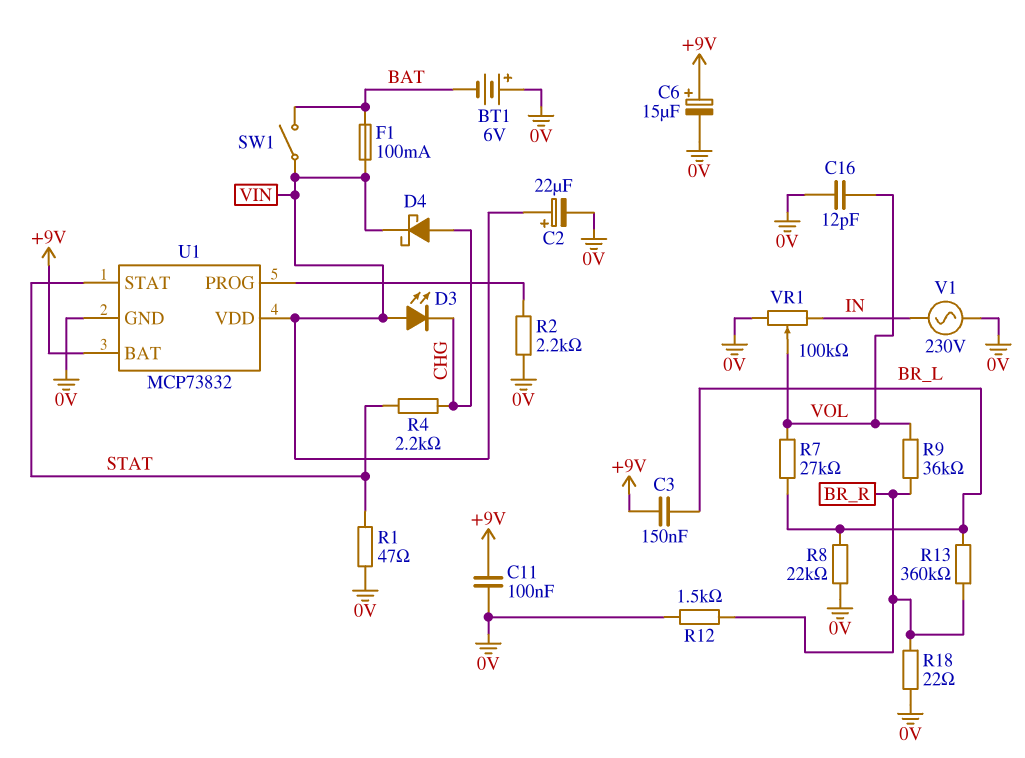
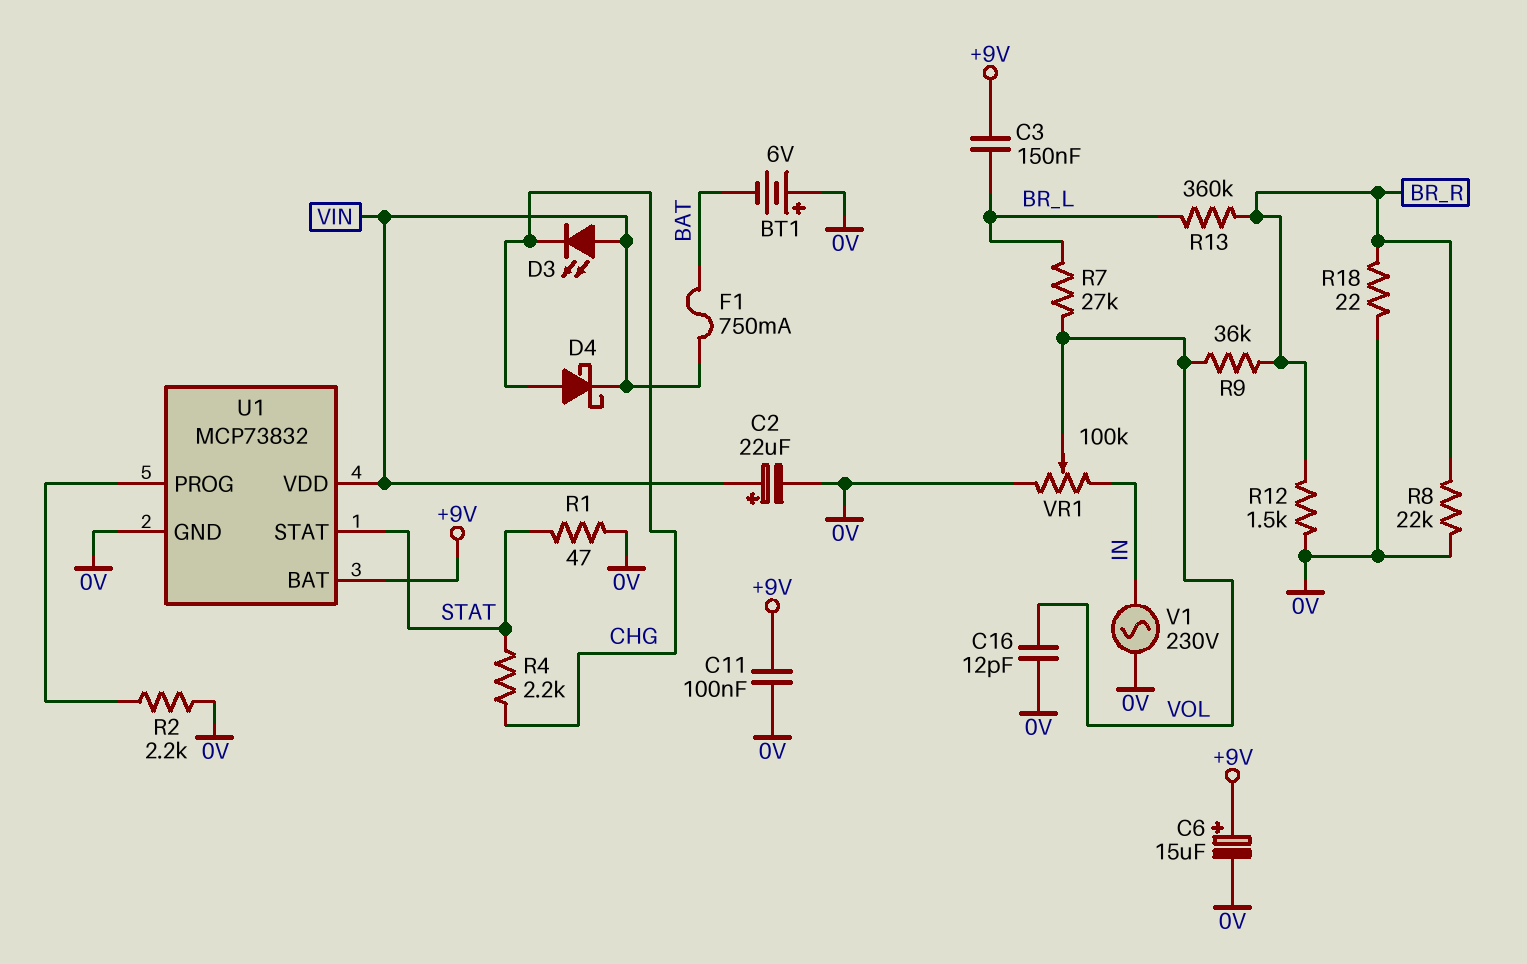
F1: 100mA (BAT, VIN) -> 750mA (BAT, VIN)
R8: 22k (0V, BR_L) -> 22k (0V, BR_R)
SW1: switch (BAT, VIN) -> none

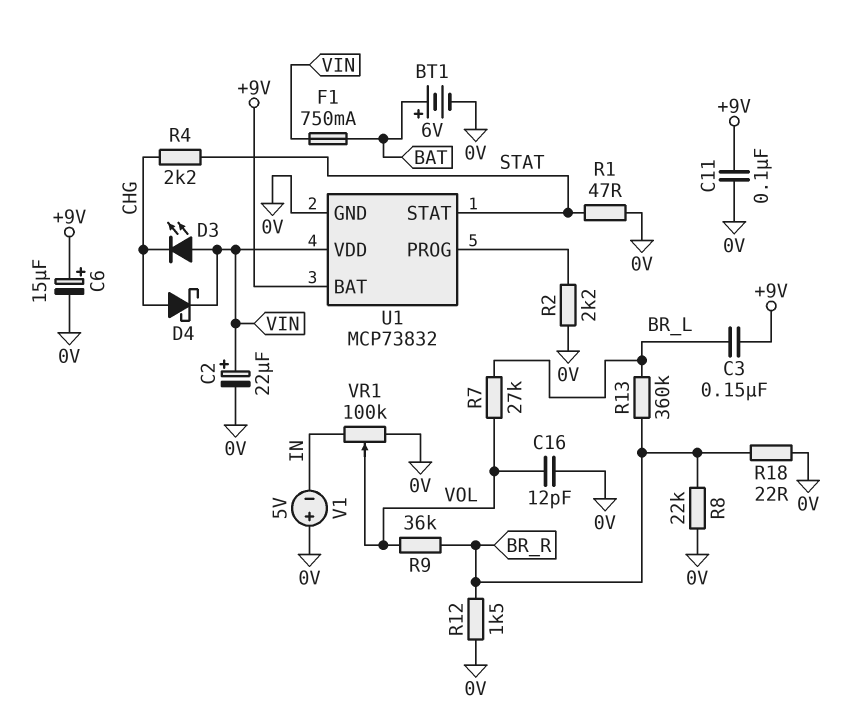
BT1: 6V (plus 0V, minus BAT) -> 6V (plus BAT, minus 0V)
V1: AC 230V (0V, IN) -> 5V (plus 0V, minus IN)

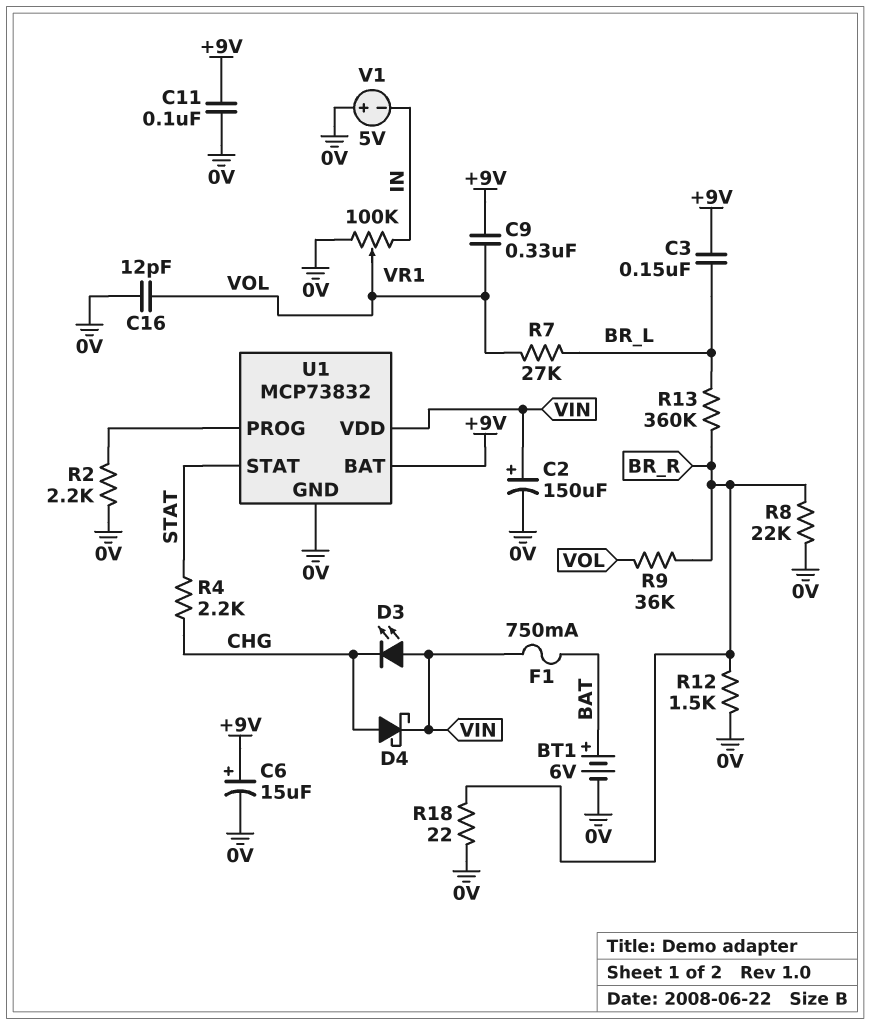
C2: 22uF (plus VIN, minus 0V) -> 150uF (plus VIN, minus 0V)
C9: none -> 330nF (+9V, VOL)
R1: 47 (0V, STAT) -> none

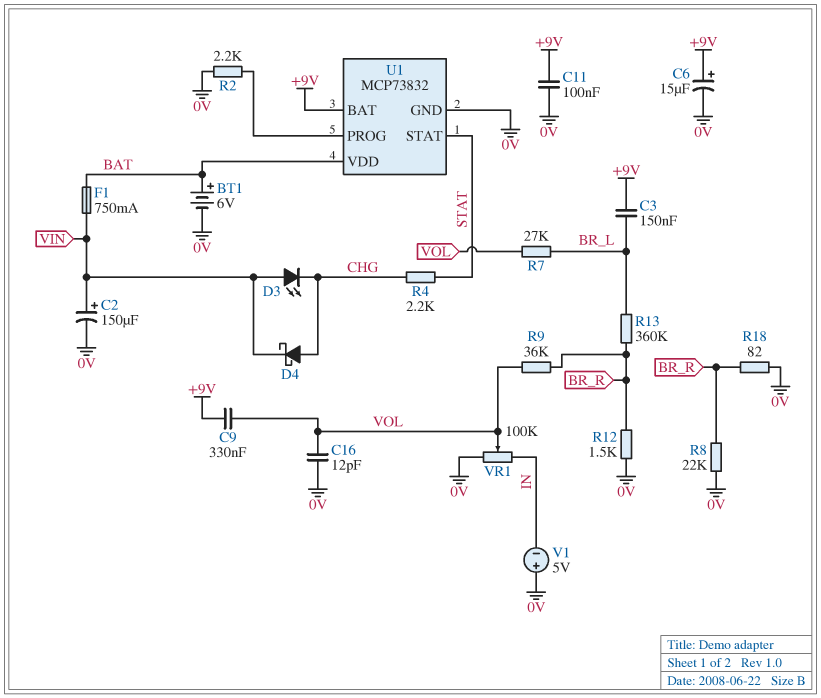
R18: 22 (0V, BR_R) -> 82 (0V, BR_R)
U1 pin VDD: VIN -> BAT

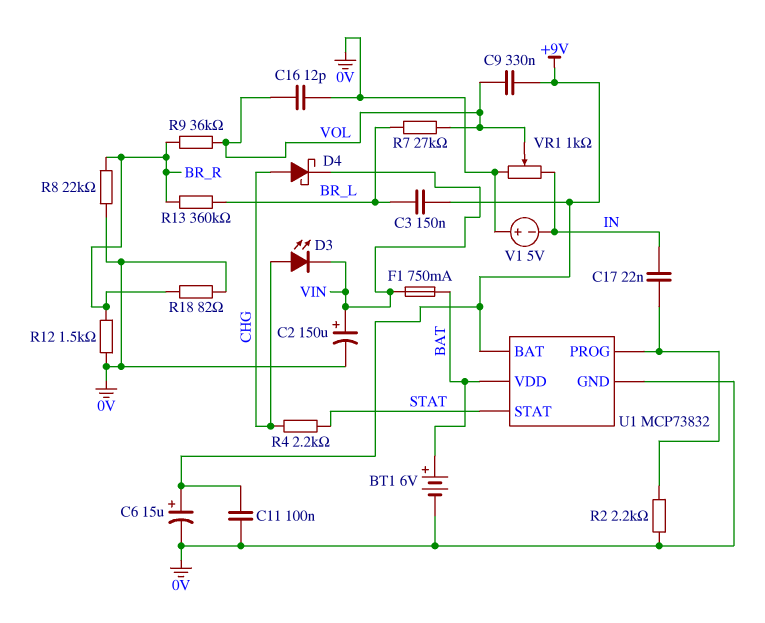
C17: none -> 22nF (IN, U1/PROG)
D3: LED (A VIN, K CHG) -> LED (A CHG, K VIN)
VR1: 100k (0V, IN, wiper VOL) -> 1k (0V, IN, wiper VOL)

